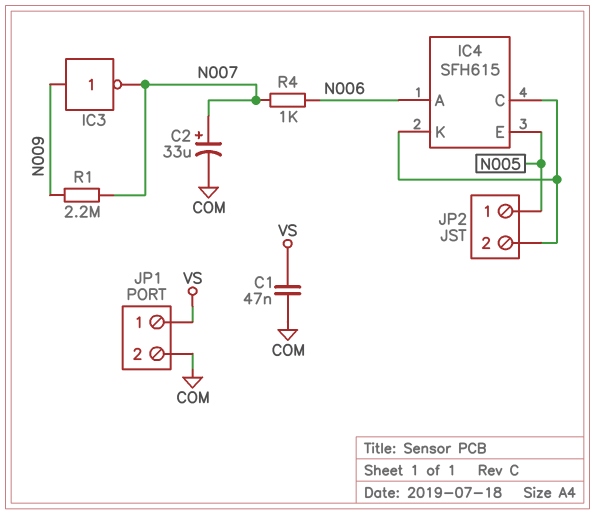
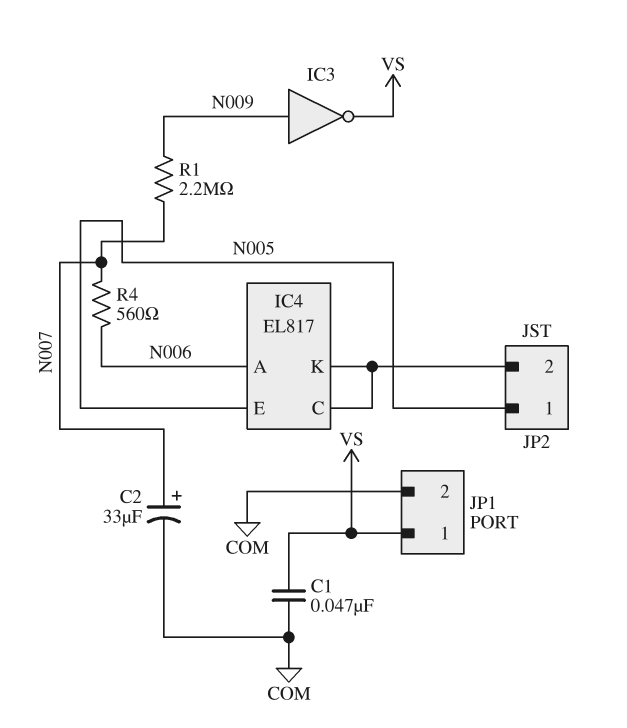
IC3: NOT (in N009, out N007) -> NOT (in N009, out VS)
IC4: SFH615 -> EL817
R4: 1k (N006, N007) -> 560 (N006, N007)

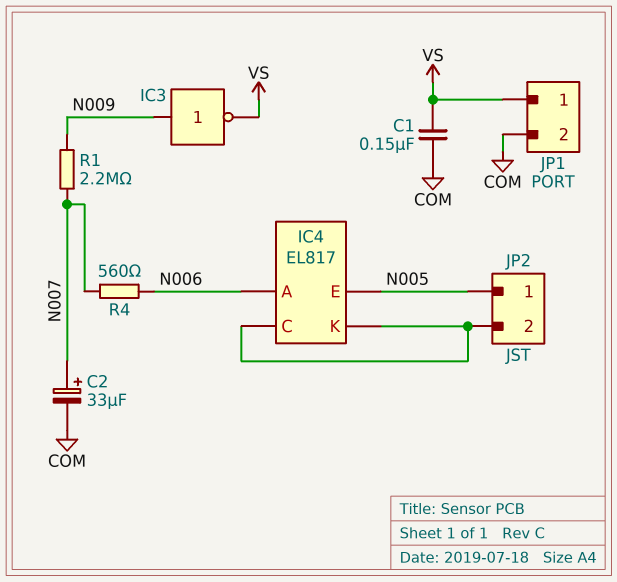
C1: 47nF (COM, VS) -> 150nF (COM, VS)

